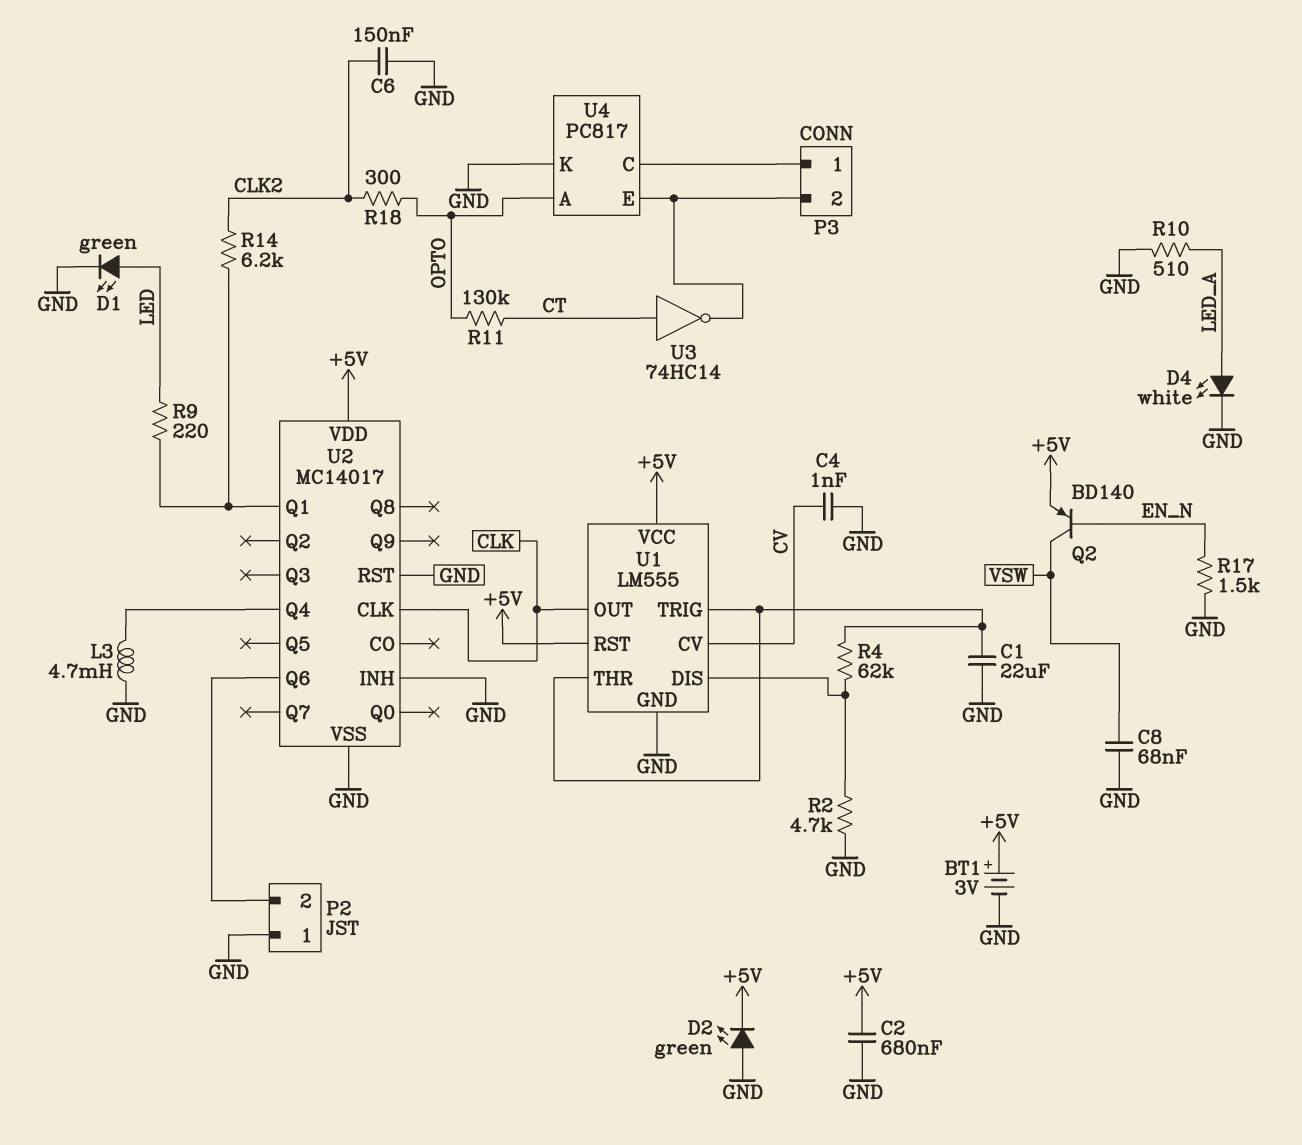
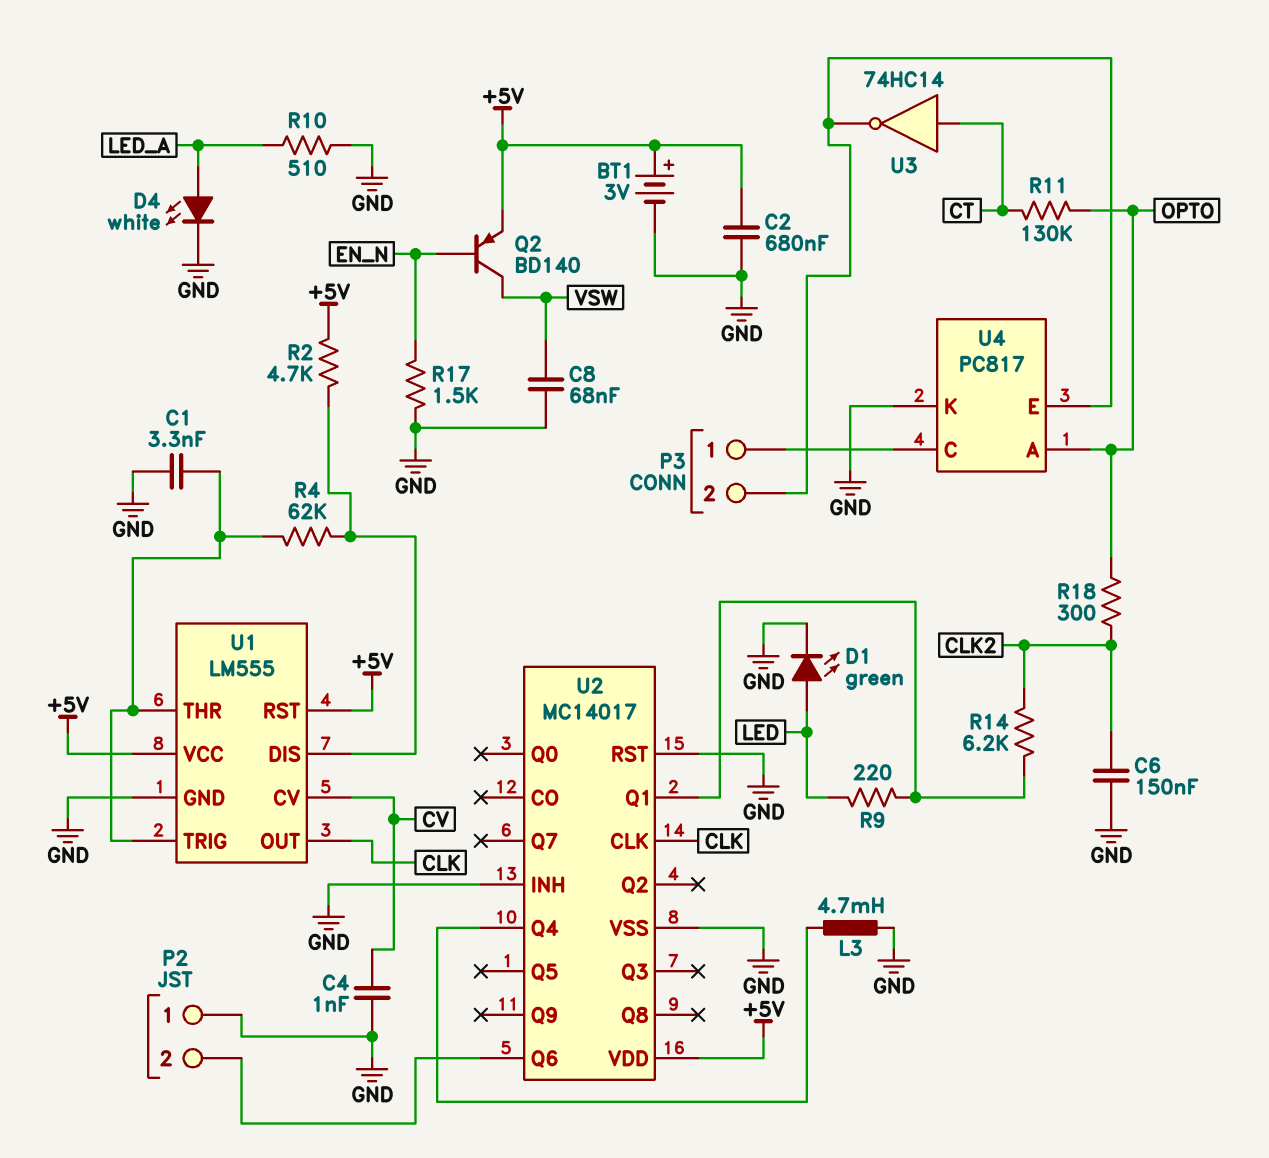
C1: 22uF (GND, U1/THR) -> 3.3nF (GND, U1/THR)
D2: LED green (A GND, K +5V) -> none
R2: 4.7k (GND, U1/DIS) -> 4.7k (+5V, U1/DIS)

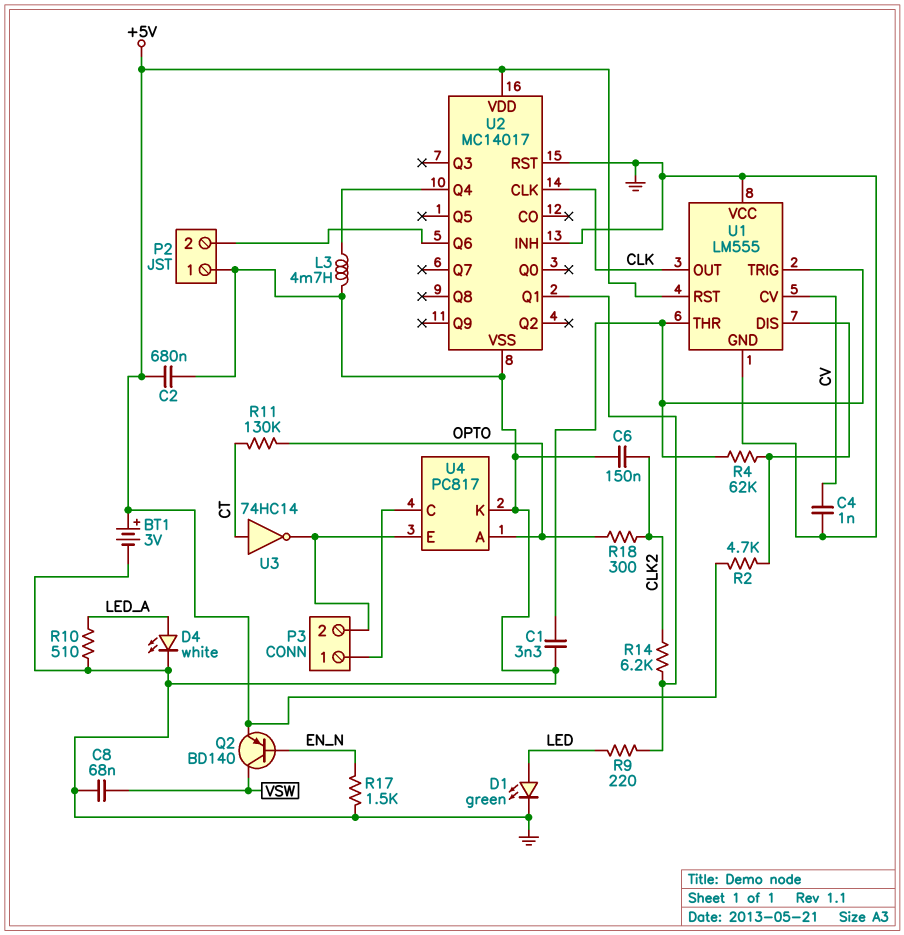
U1 pin VCC: +5V -> GND

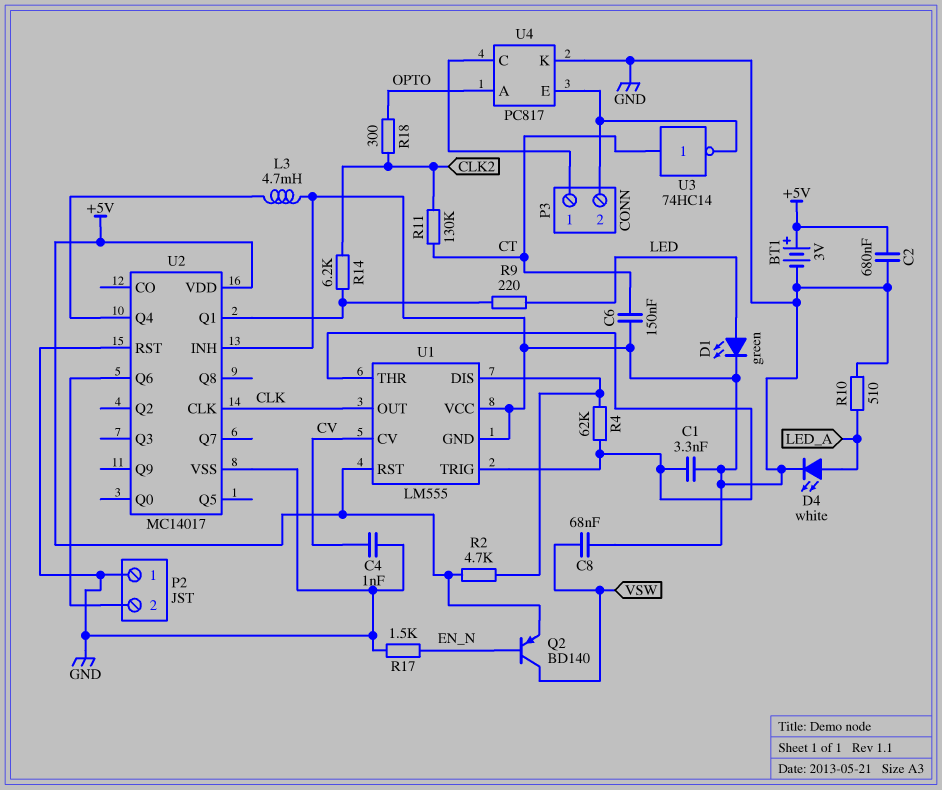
C6: 150nF (CLK2, GND) -> 150nF (CT, GND)
R11: 130k (CT, OPTO) -> 130k (CLK2, CT)

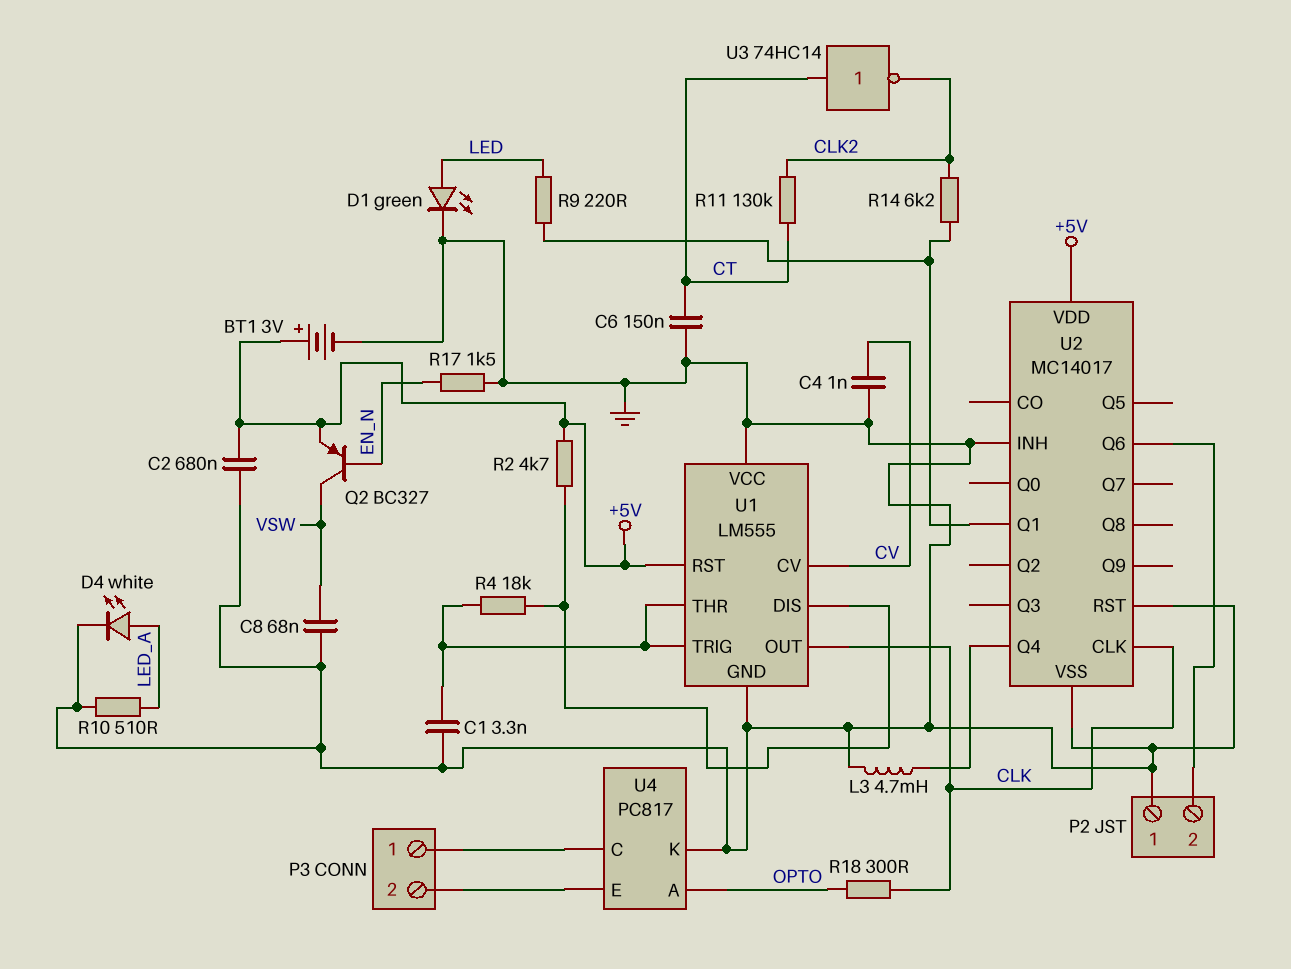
Q2: PNP BD140 (B EN_N, C VSW, E +5V) -> PNP BC327 (B EN_N, C VSW, E +5V)
R4: 62k (U1/DIS, U1/THR) -> 18k (U1/DIS, U1/THR)
R18: 300 (CLK2, OPTO) -> 300 (CLK, OPTO)
U3: NOT 74HC14 (in CT, out P3/2) -> NOT 74HC14 (in CT, out CLK2)

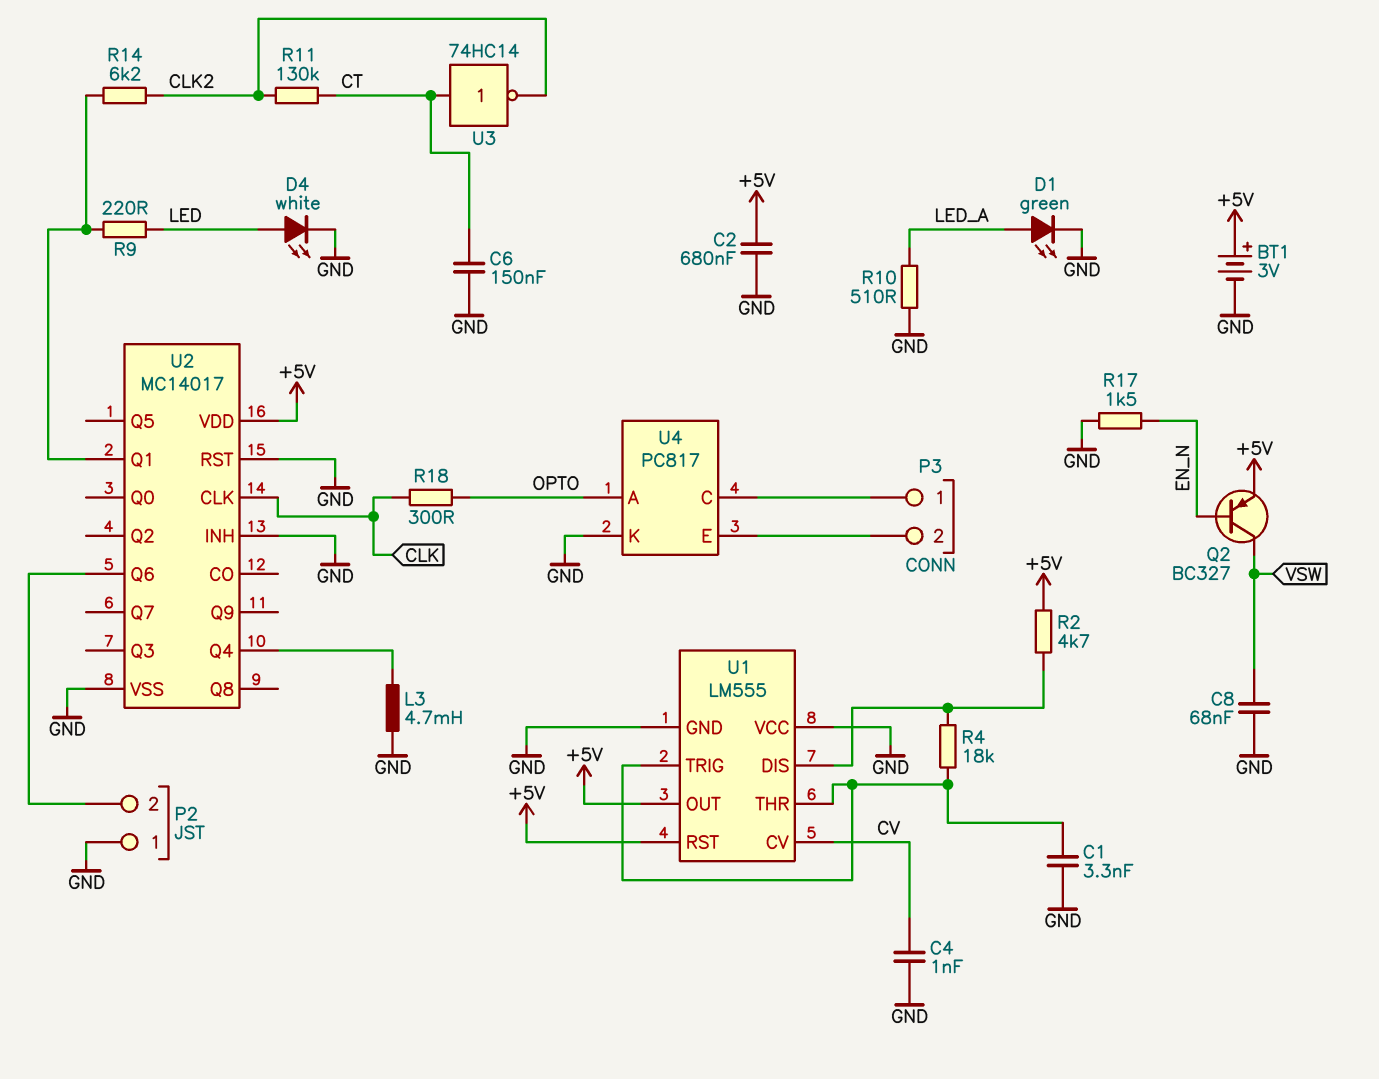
D1: LED green (A LED, K GND) -> LED green (A LED_A, K GND)
D4: LED white (A LED_A, K GND) -> LED white (A LED, K GND)
U1 pin OUT: CLK -> +5V

